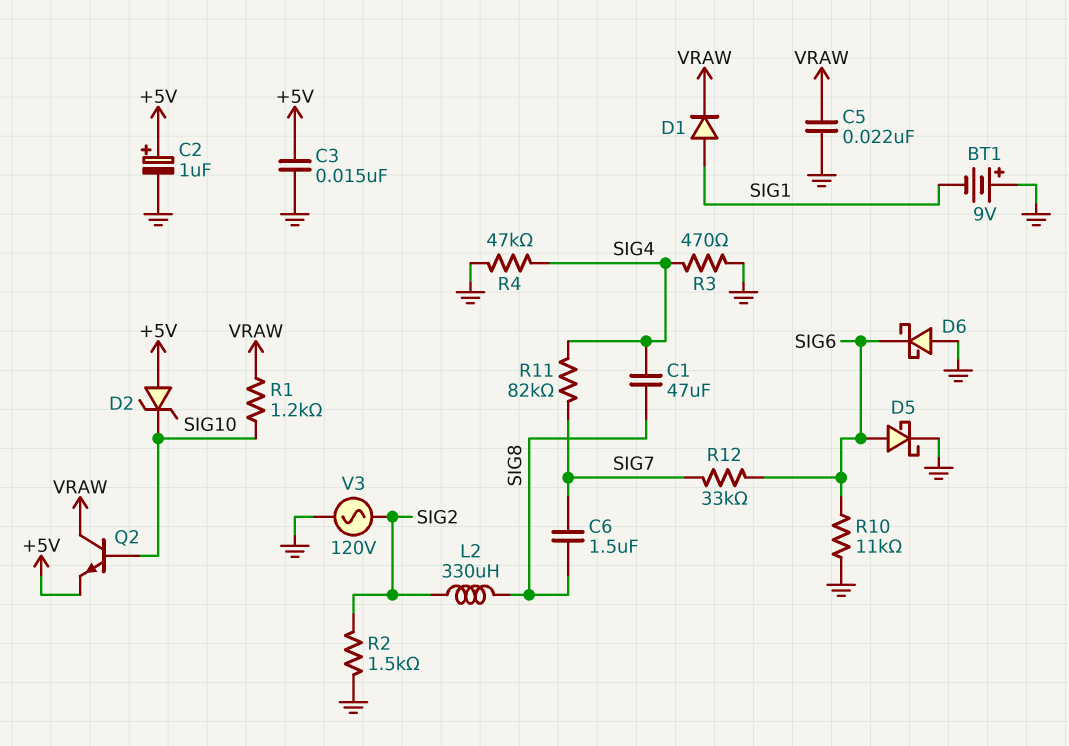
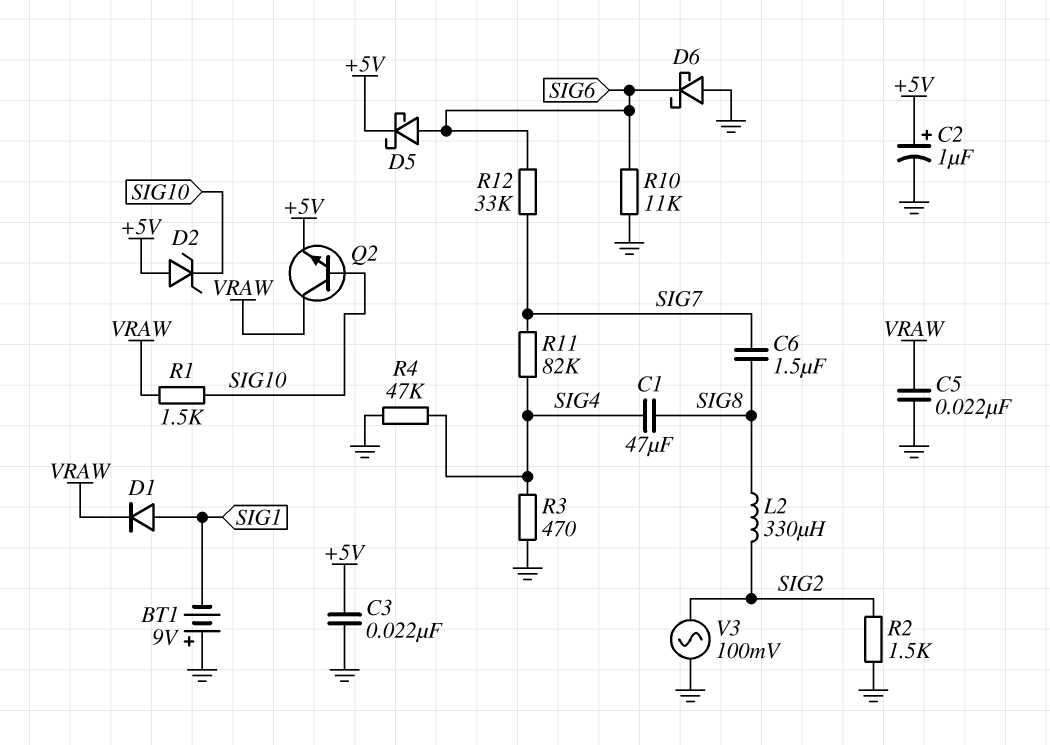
C3: 15nF (+5V, GND) -> 22nF (+5V, GND)
D5: schottky (A SIG6, K GND) -> schottky (A SIG6, K +5V)
R1: 1.2k (SIG10, VRAW) -> 1.5k (SIG10, VRAW)
V3: AC 120V (GND, SIG2) -> AC 100mV (GND, SIG2)

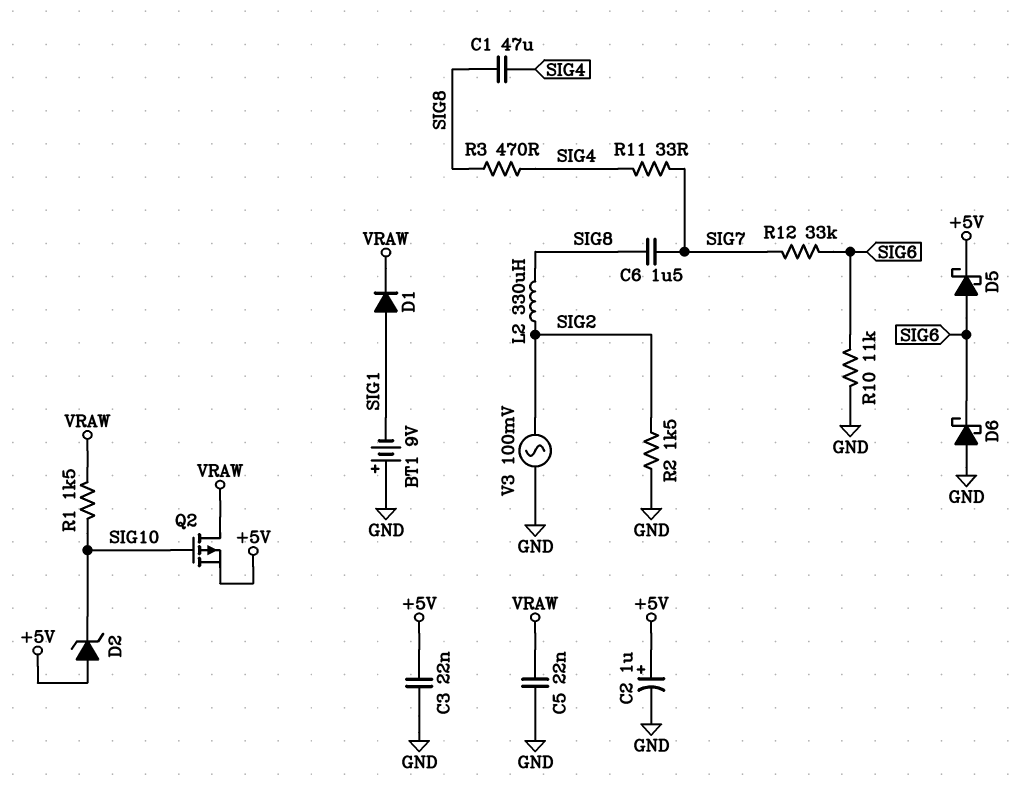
Q2: NPN (B SIG10, C VRAW, E +5V) -> PMOS (G SIG10, D VRAW, S +5V)
R3: 470 (GND, SIG4) -> 470 (SIG4, SIG8)
R4: 47k (GND, SIG4) -> none
R11: 82k (SIG4, SIG7) -> 33 (SIG4, SIG7)

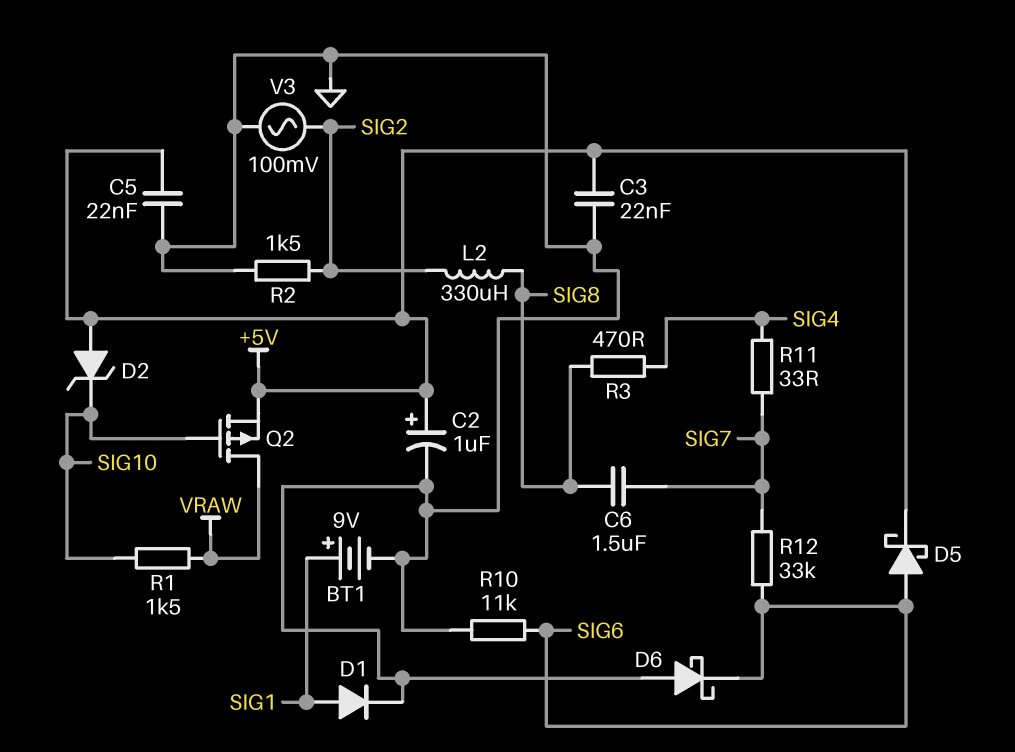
BT1: 9V (plus GND, minus SIG1) -> 9V (plus SIG1, minus GND)
C1: 47uF (SIG4, SIG8) -> none
C5: 22nF (GND, VRAW) -> 22nF (+5V, GND)
D1: diode (A SIG1, K VRAW) -> diode (A SIG1, K GND)

